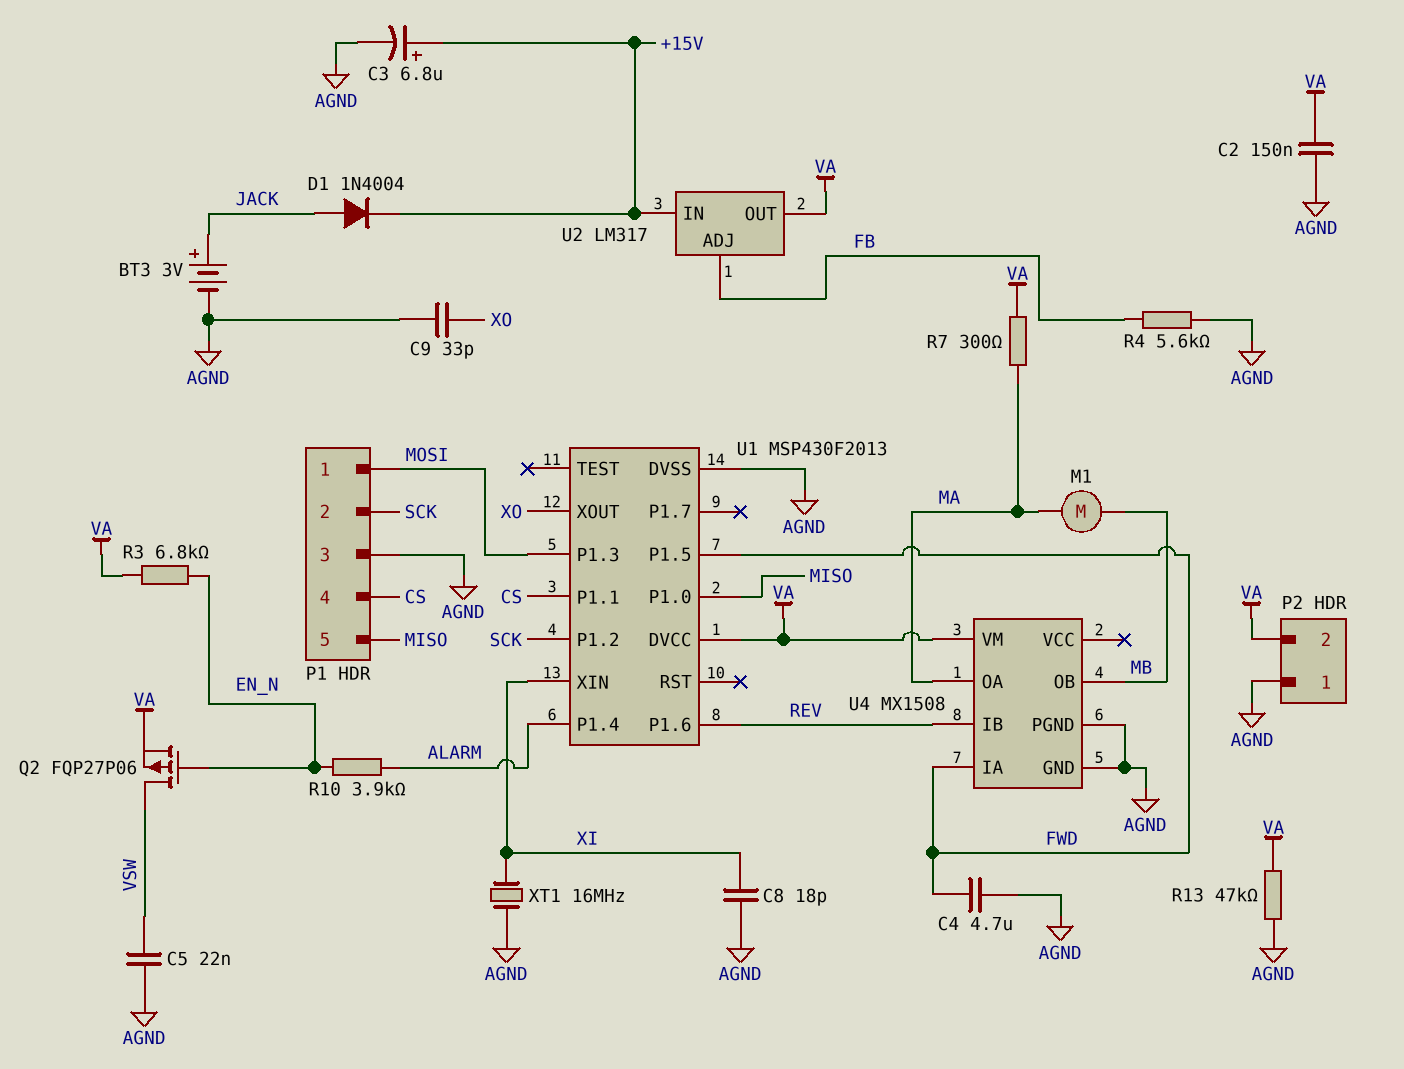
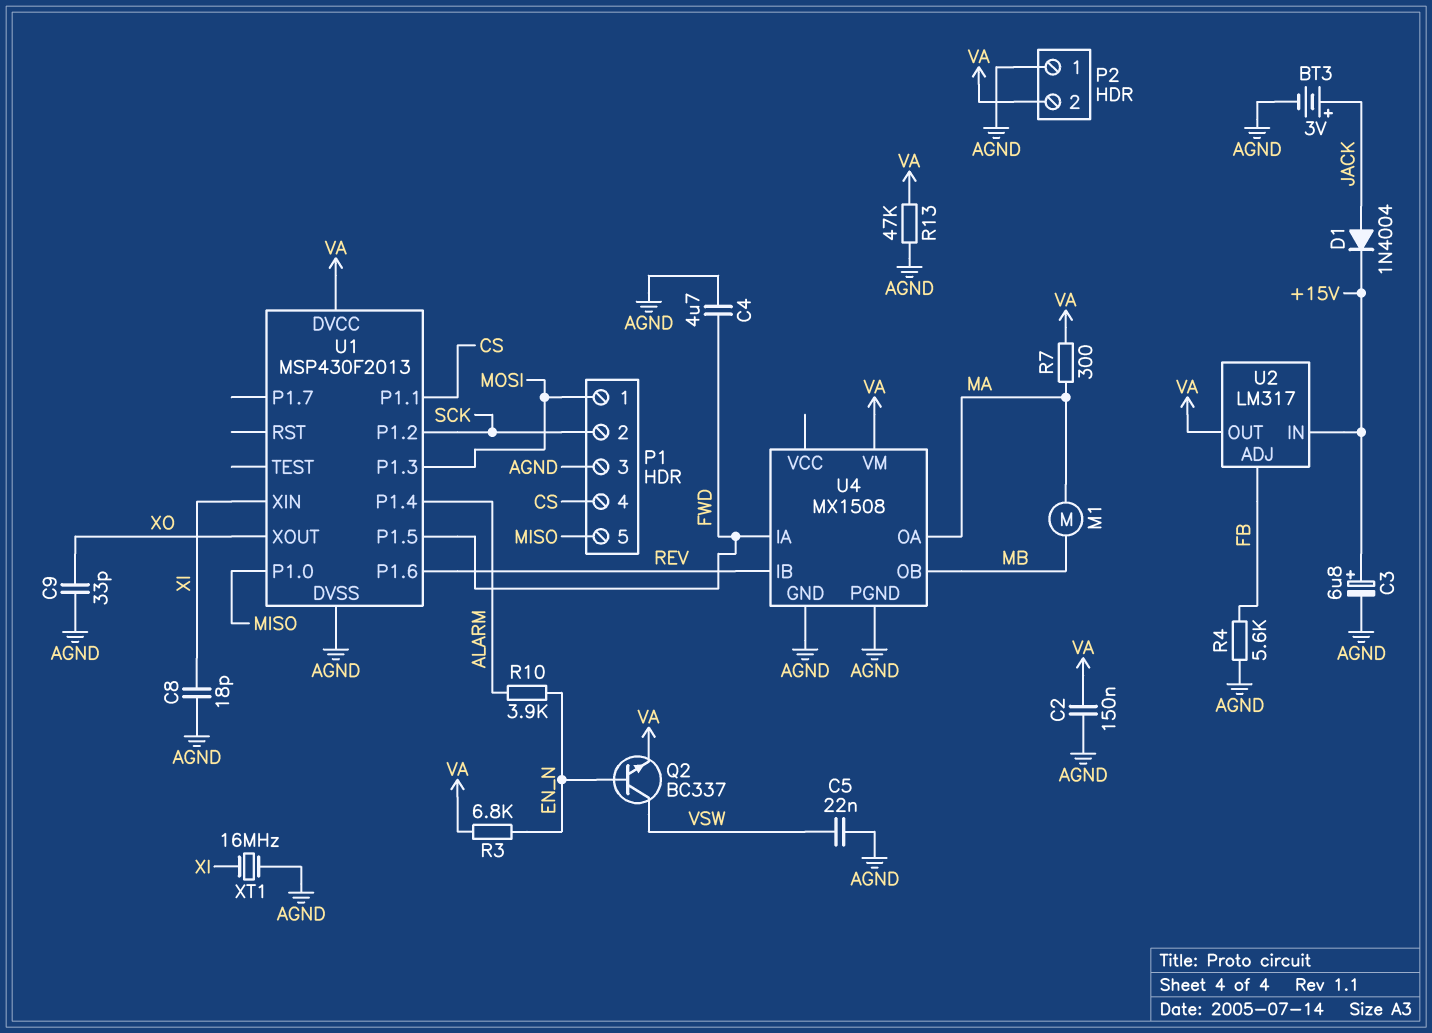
Q2: PMOS FQP27P06 (G EN_N, D VSW, S VA) -> NPN BC337 (B EN_N, C VSW, E VA)

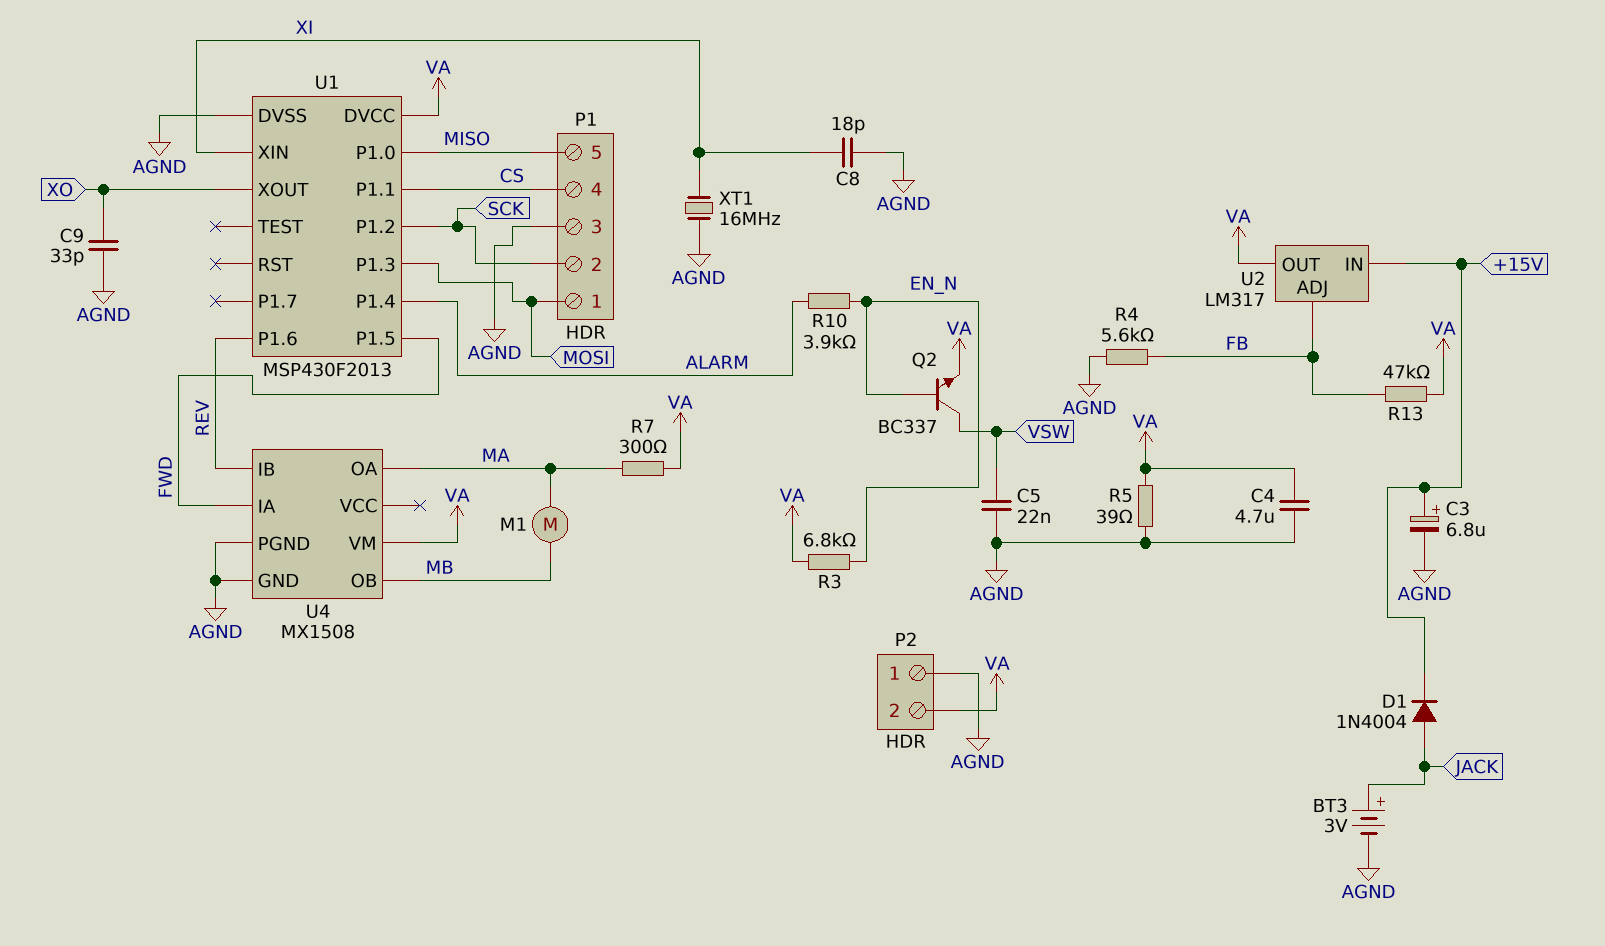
C2: 150nF (AGND, VA) -> none
C4: 4.7uF (AGND, FWD) -> 4.7uF (AGND, VA)
R5: none -> 39 (AGND, VA)
R13: 47k (AGND, VA) -> 47k (FB, VA)

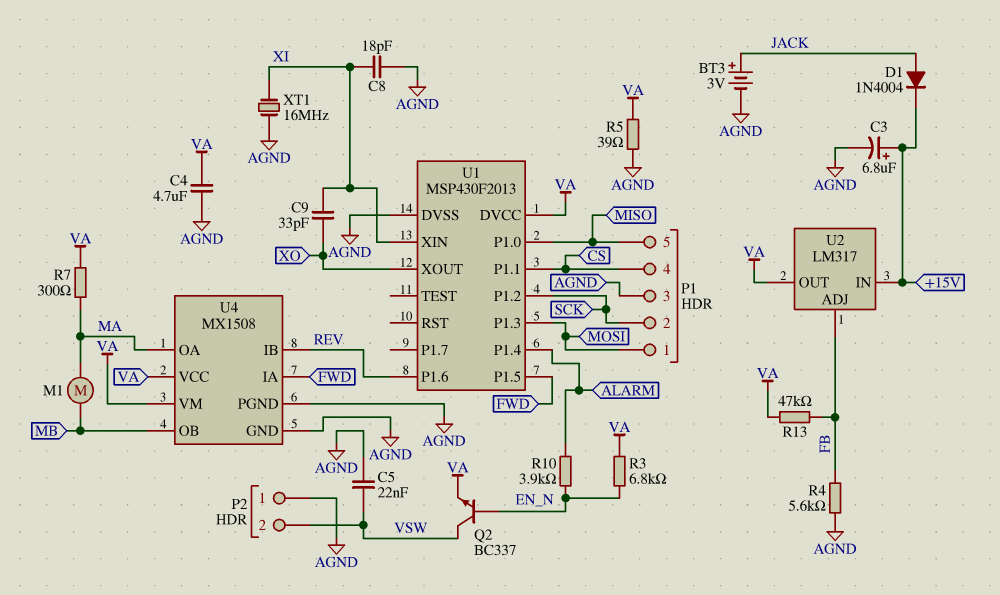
C9: 33pF (AGND, XO) -> 33pF (XI, XO)
P2 pin 2: VA -> VSW
U4 pin VCC: none -> VA

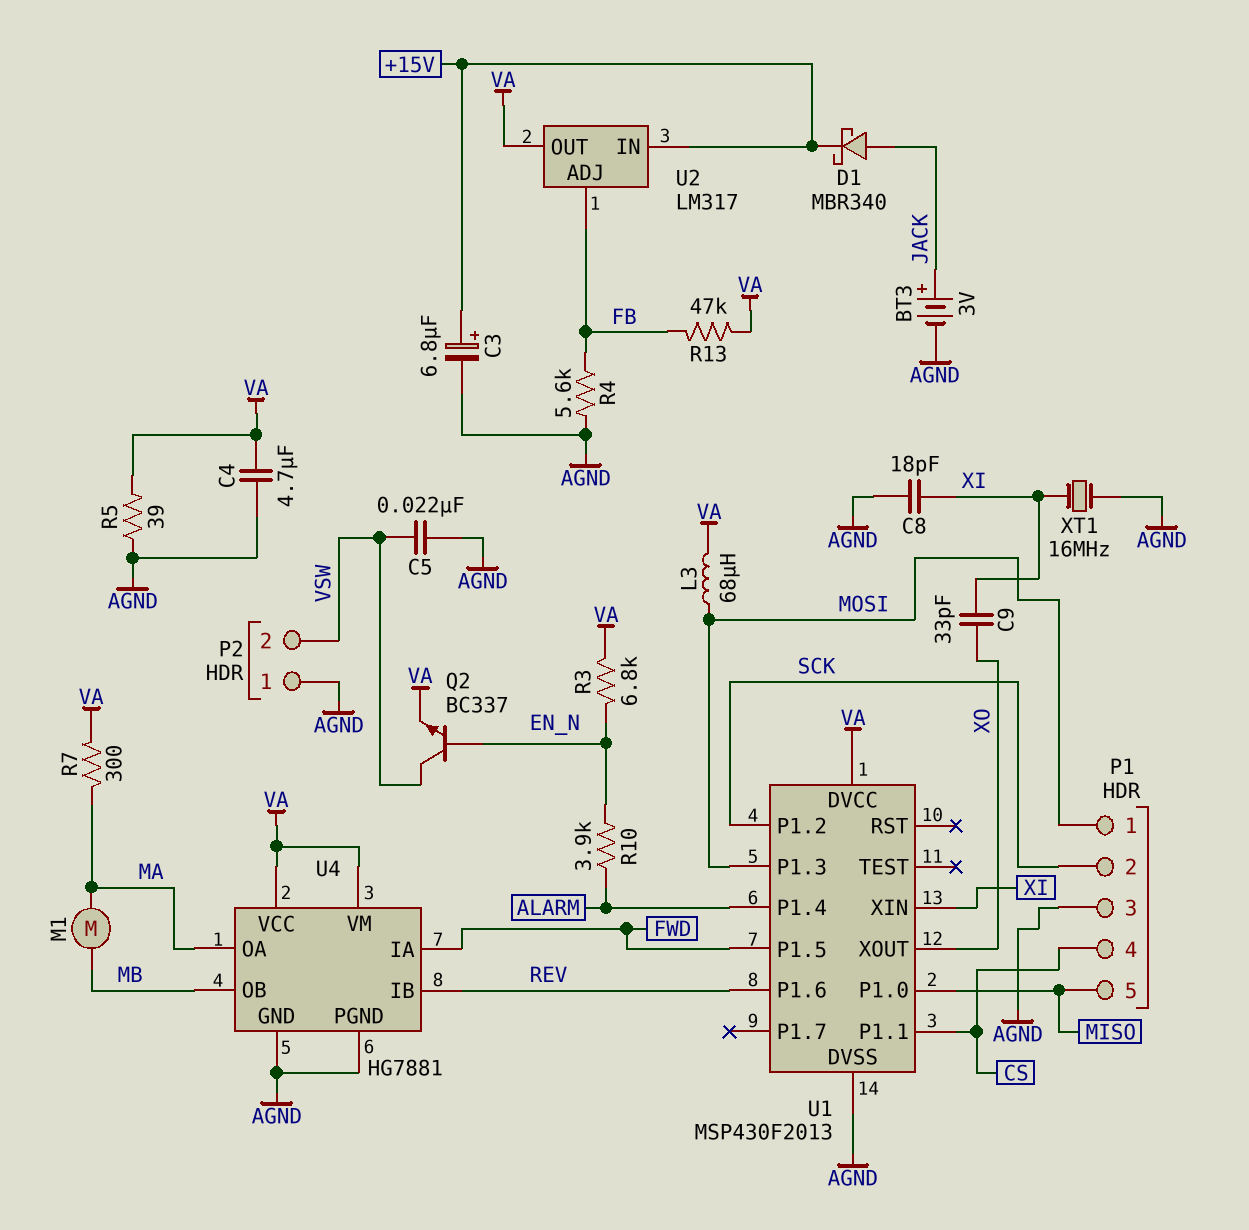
D1: diode 1N4004 (A JACK, K +15V) -> schottky MBR340 (A JACK, K +15V)
L3: none -> 68uH (MOSI, VA)
U4: MX1508 -> HG7881

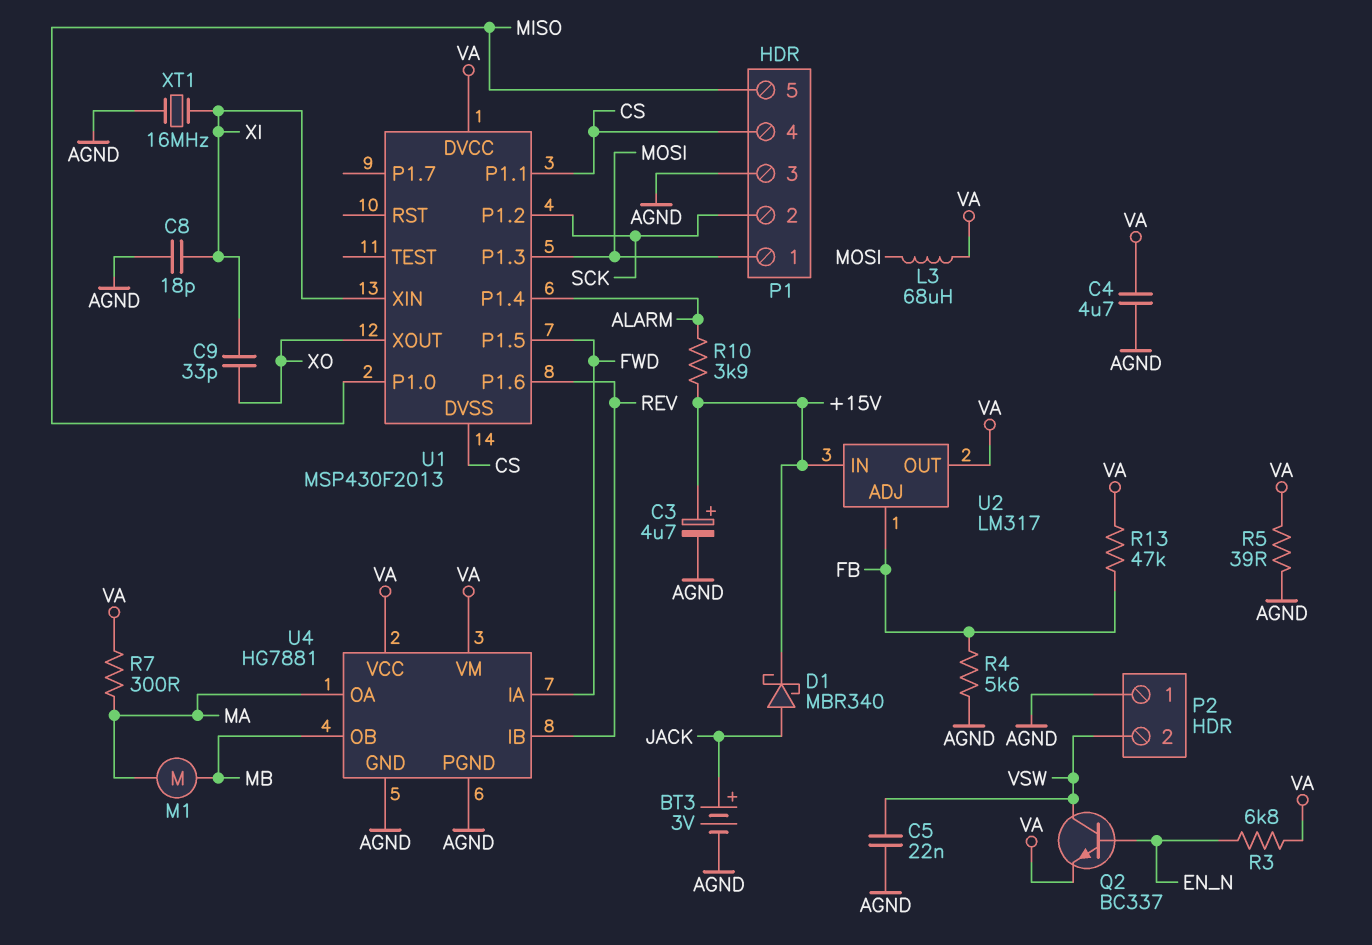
C3: 6.8uF (plus +15V, minus AGND) -> 4.7uF (plus +15V, minus AGND)
R10: 3.9k (ALARM, EN_N) -> 3.9k (+15V, ALARM)
U1 pin DVSS: AGND -> CS

